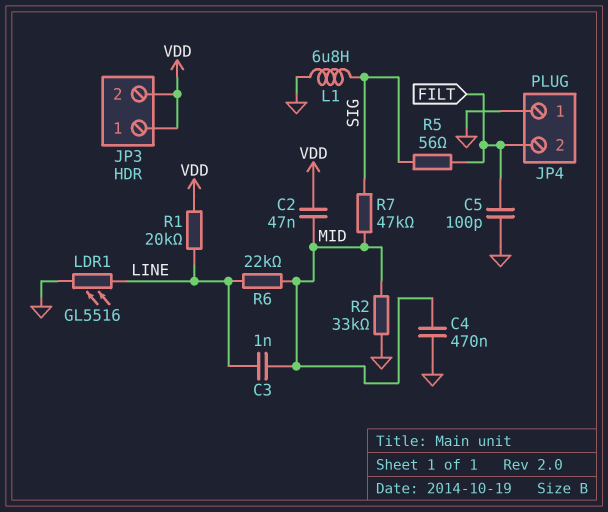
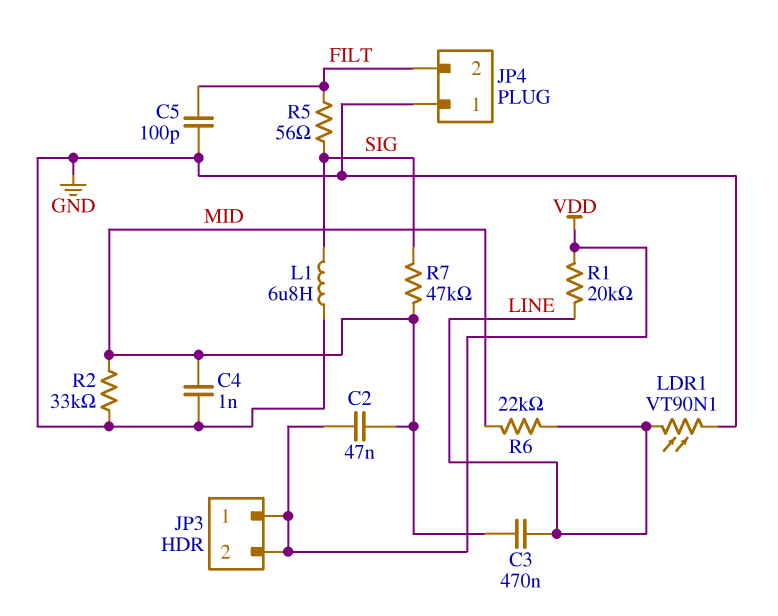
C3: 1nF (LINE, MID) -> 470nF (LINE, MID)
C4: 470nF (GND, MID) -> 1nF (GND, MID)
LDR1: GL5516 (GND, LINE) -> VT90N1 (GND, LINE)

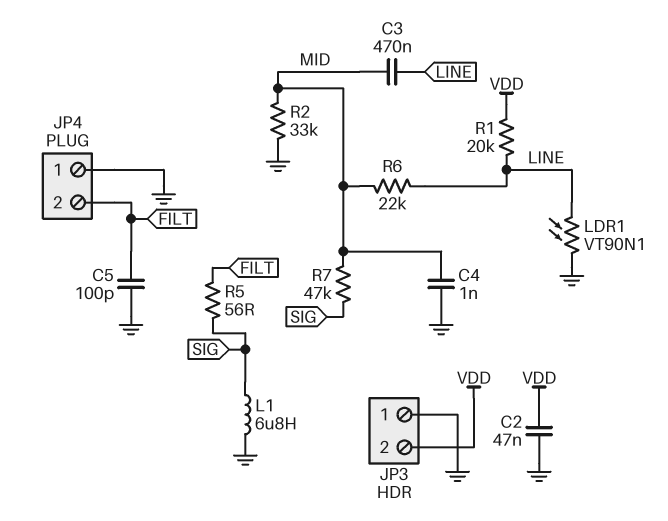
C2: 47nF (MID, VDD) -> 47nF (GND, VDD)
JP3 pin 1: VDD -> GND

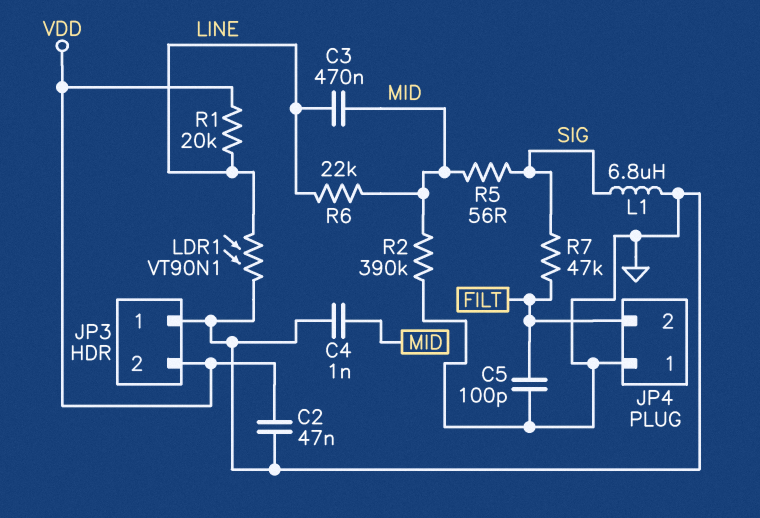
R2: 33k (GND, MID) -> 390k (GND, MID)
R5: 56 (FILT, SIG) -> 56 (MID, SIG)
R7: 47k (MID, SIG) -> 47k (FILT, SIG)

